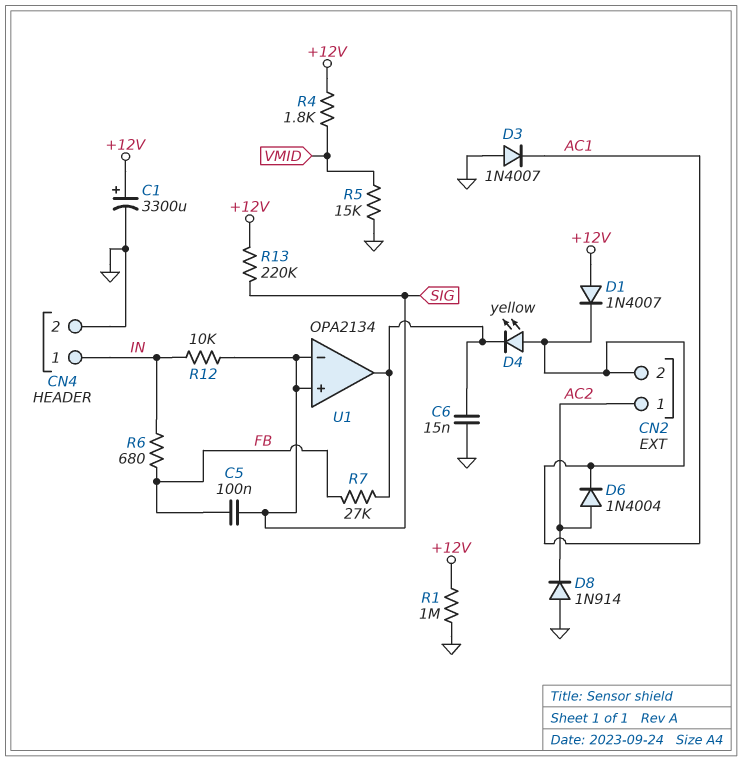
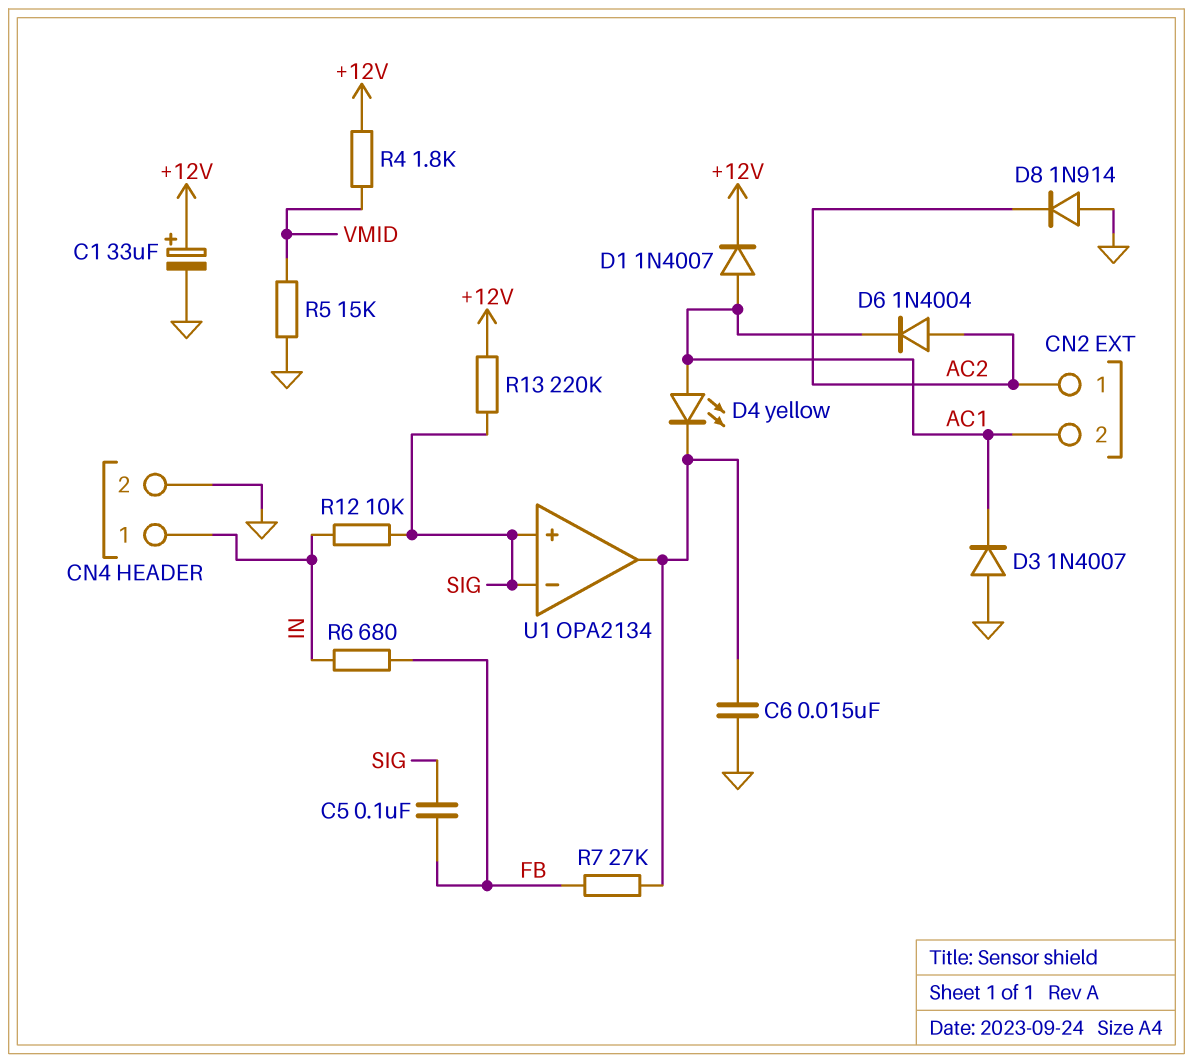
C1: 3300uF (plus +12V, minus GND) -> 33uF (plus +12V, minus GND)
D1: diode 1N4007 (A +12V, K AC1) -> diode 1N4007 (A AC1, K +12V)
R1: 1M (+12V, GND) -> none

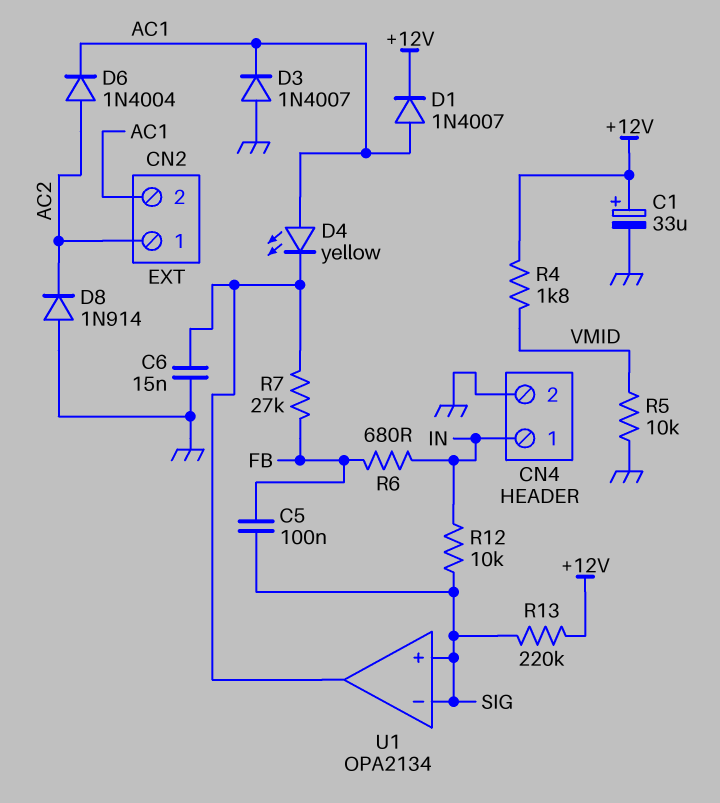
R5: 15k (GND, VMID) -> 10k (GND, VMID)

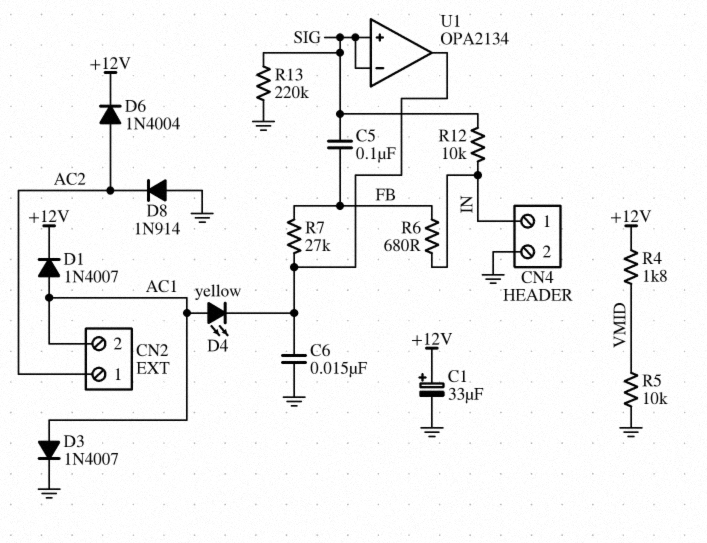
D3: diode 1N4007 (A GND, K AC1) -> diode 1N4007 (A AC1, K GND)
D6: diode 1N4004 (A AC2, K AC1) -> diode 1N4004 (A AC2, K +12V)
R13: 220k (+12V, SIG) -> 220k (GND, SIG)

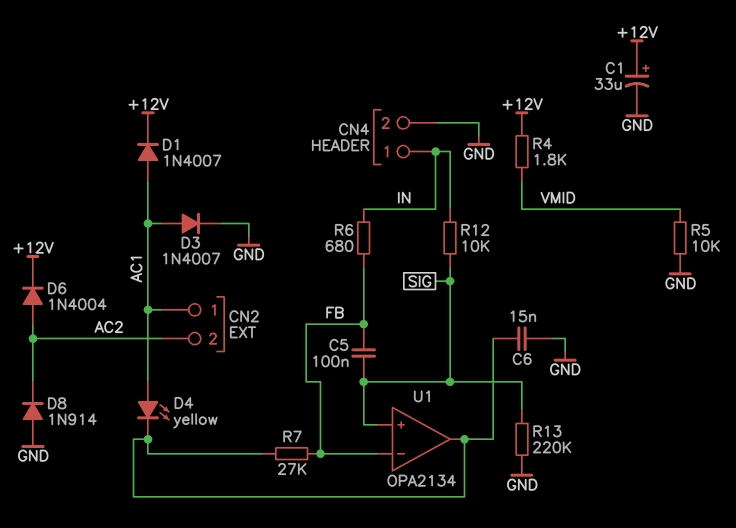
CN2 pin 1: AC2 -> AC1
CN2 pin 2: AC1 -> AC2
U1 pin in-: SIG -> FB

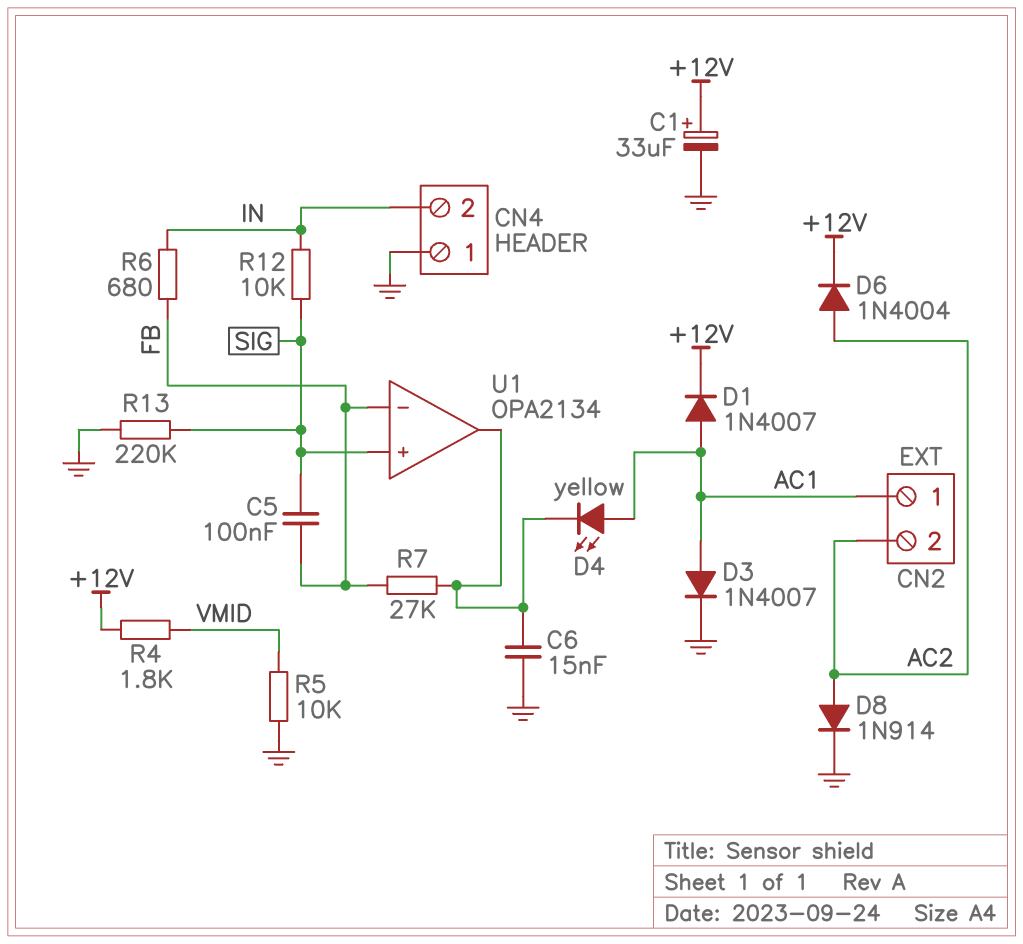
CN4 pin 1: IN -> GND
CN4 pin 2: GND -> IN
D8: diode 1N914 (A GND, K AC2) -> diode 1N914 (A AC2, K GND)

